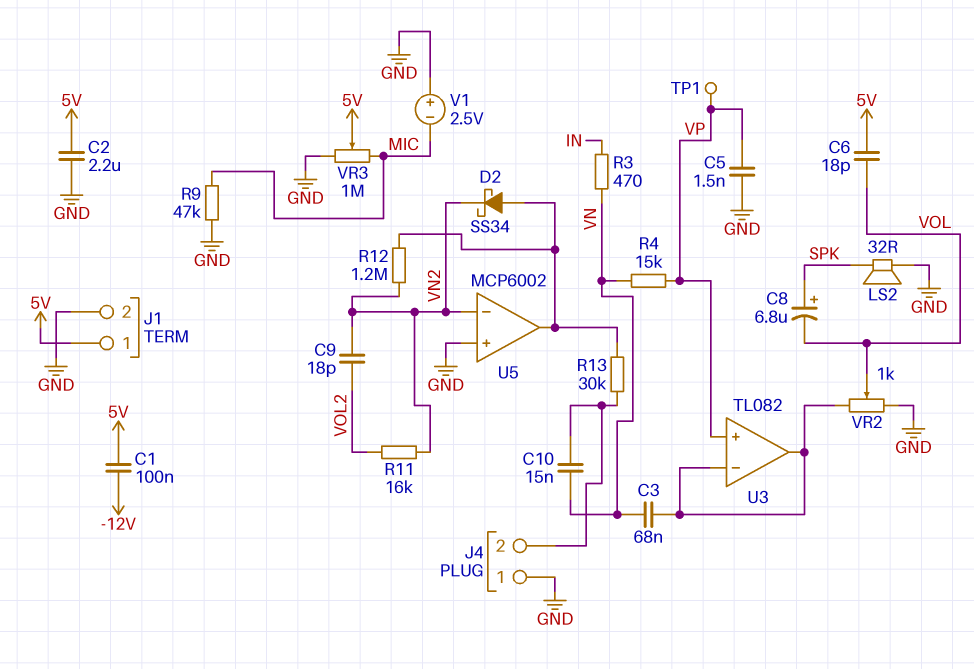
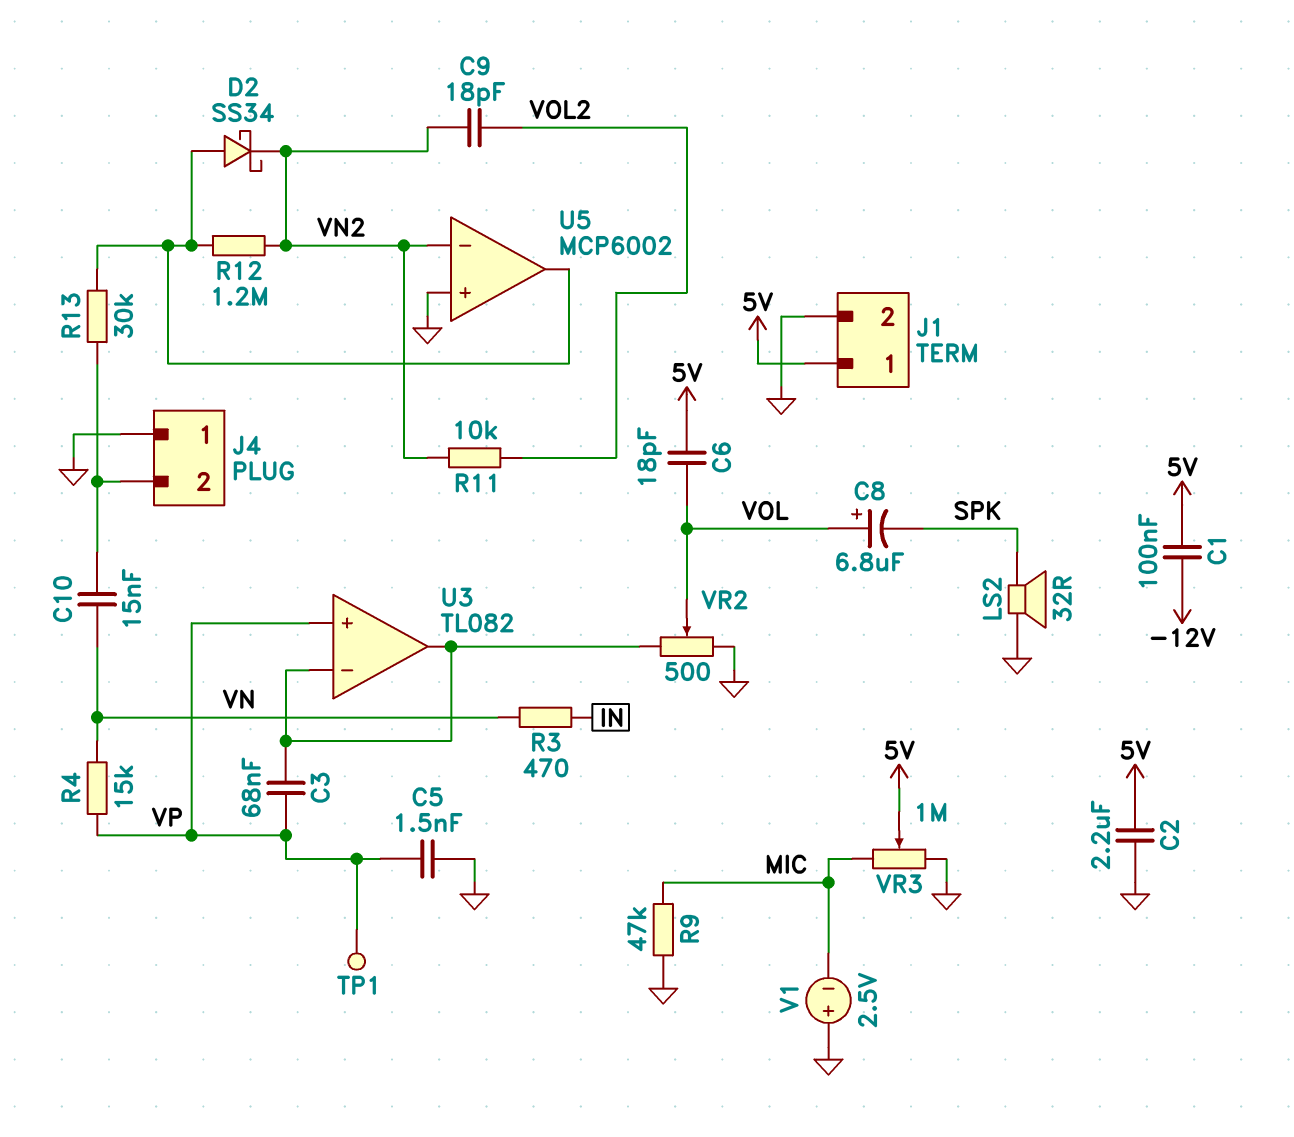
C3: 68nF (U3/in-, VN) -> 68nF (U3/in-, VP)
C8: 6.8uF (plus SPK, minus VOL) -> 6.8uF (plus VOL, minus SPK)
R11: 16k (VN2, VOL2) -> 10k (VN2, VOL2)
VR2: 1k (GND, U3/in-, wiper VOL) -> 500 (GND, U3/in-, wiper VOL)

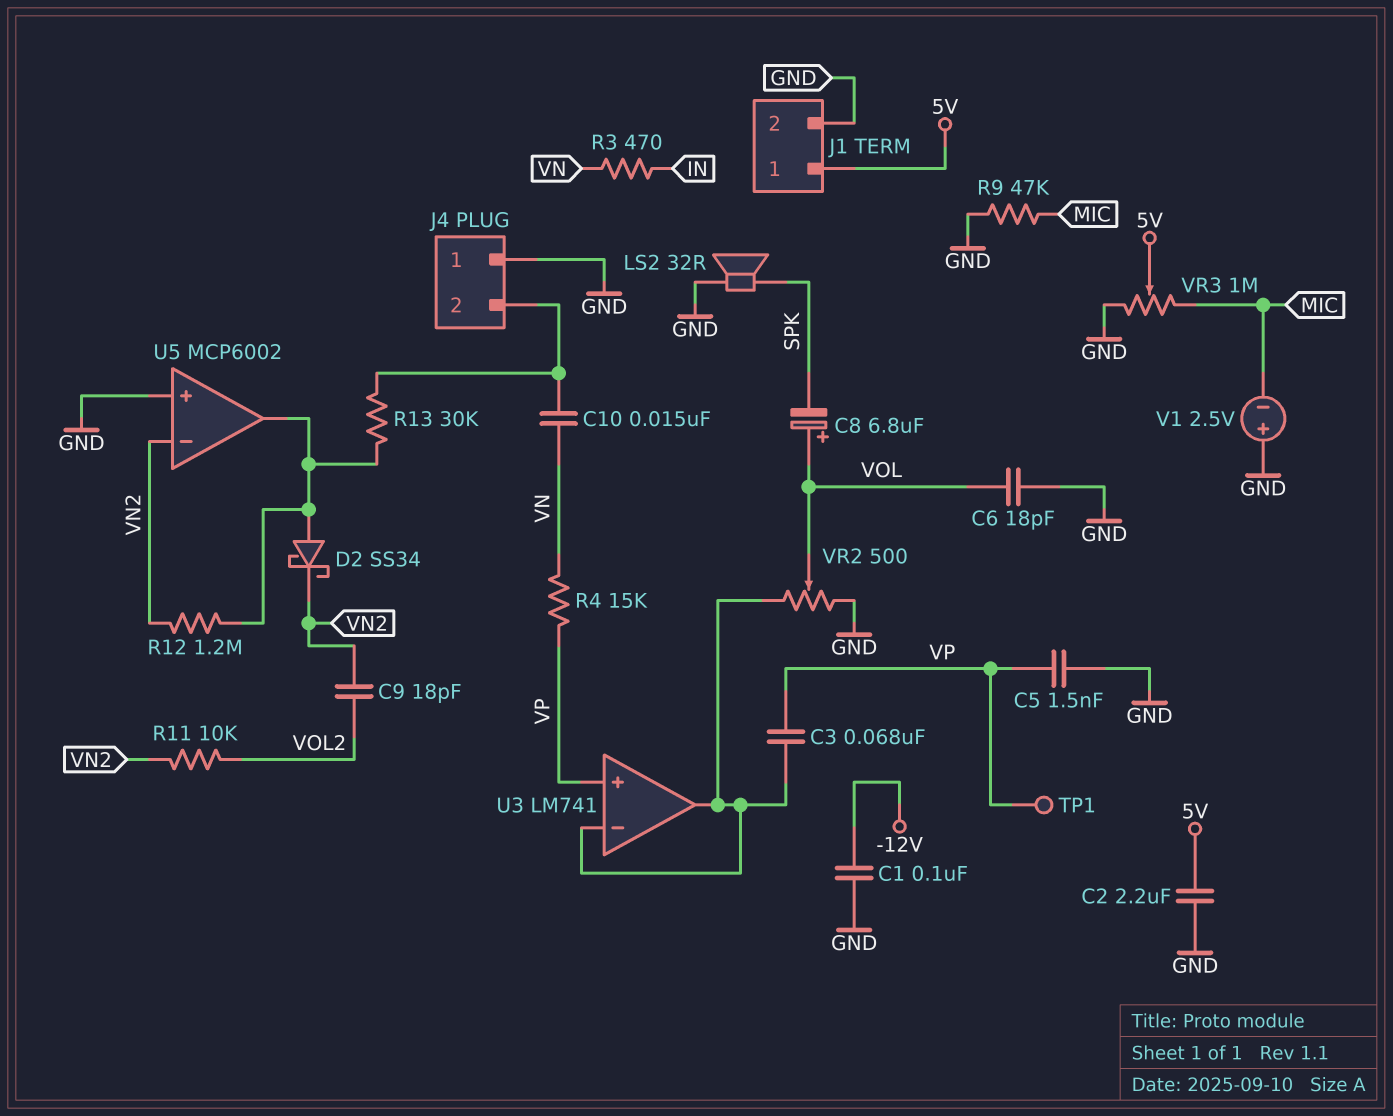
C1: 100nF (-12V, 5V) -> 100nF (-12V, GND)
C6: 18pF (5V, VOL) -> 18pF (GND, VOL)
U3: TL082 -> LM741

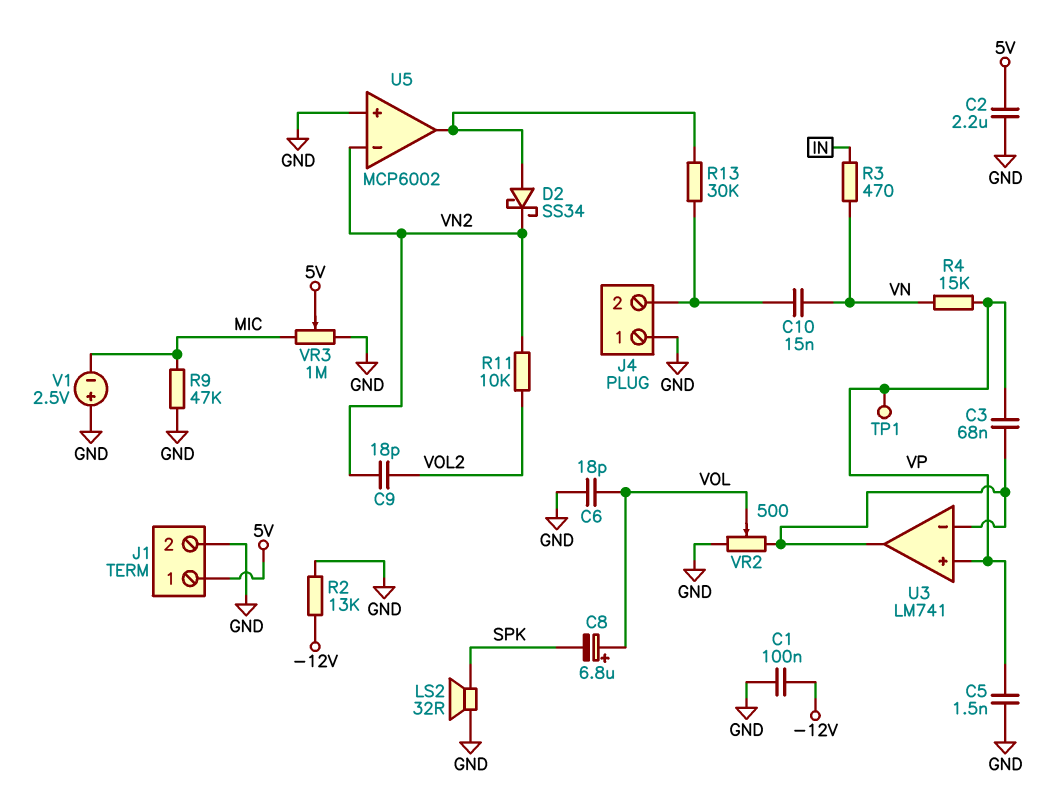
R2: none -> 13k (-12V, GND)
R12: 1.2M (U5/out, VN2) -> none

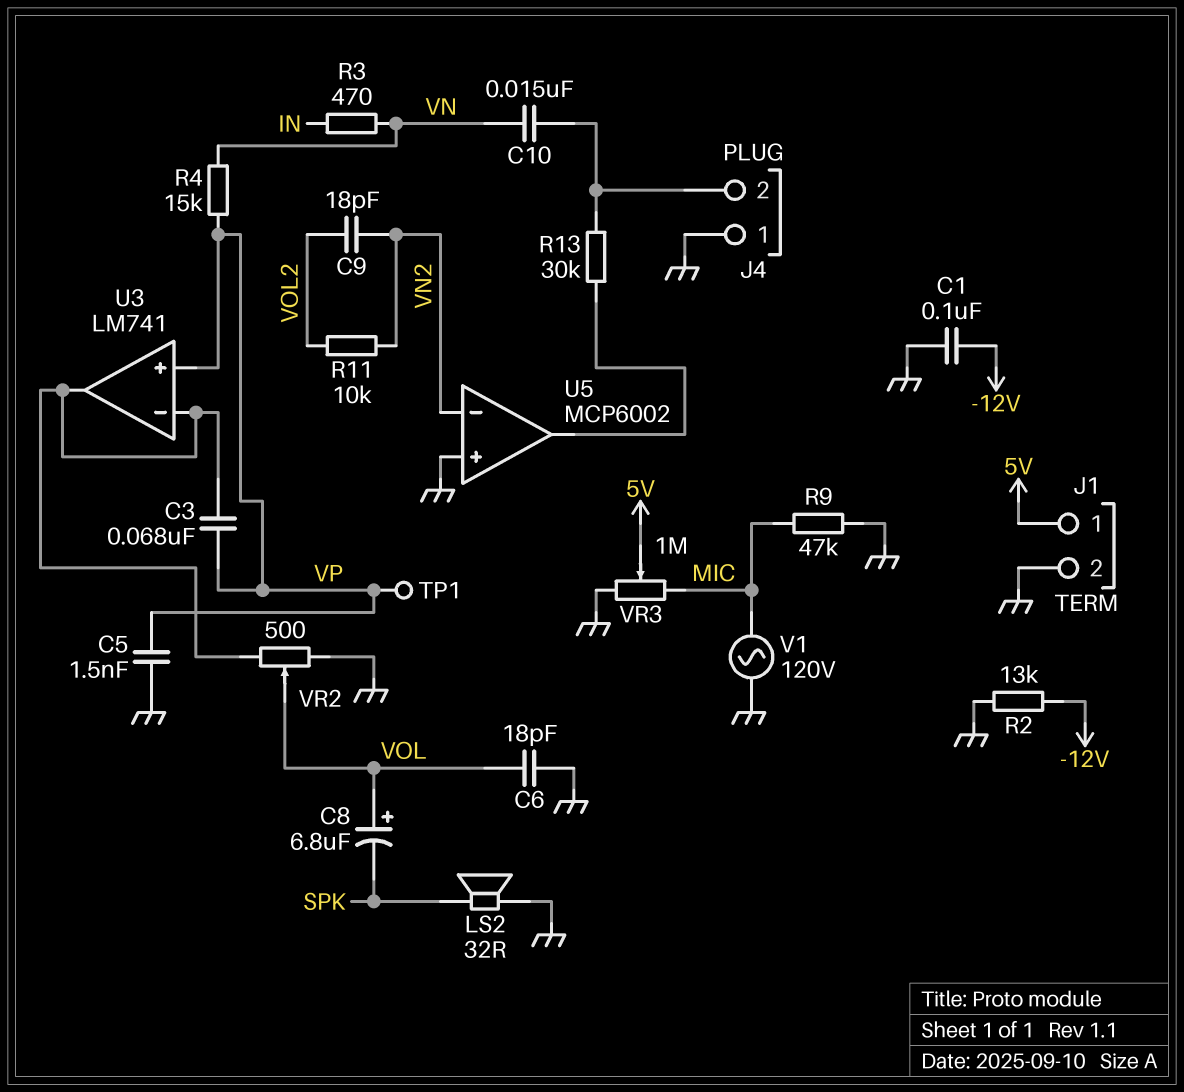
C2: 2.2uF (5V, GND) -> none
D2: schottky SS34 (A U5/out, K VN2) -> none
V1: 2.5V (plus GND, minus MIC) -> AC 120V (GND, MIC)

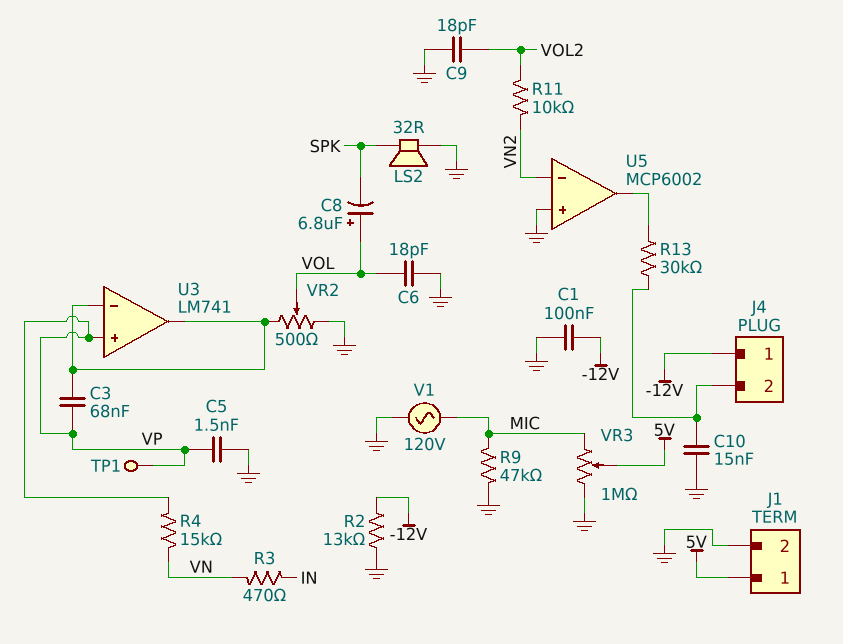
C9: 18pF (VN2, VOL2) -> 18pF (GND, VOL2)
C10: 15nF (J4/2, VN) -> 15nF (GND, J4/2)
J4 pin 1: GND -> -12V

